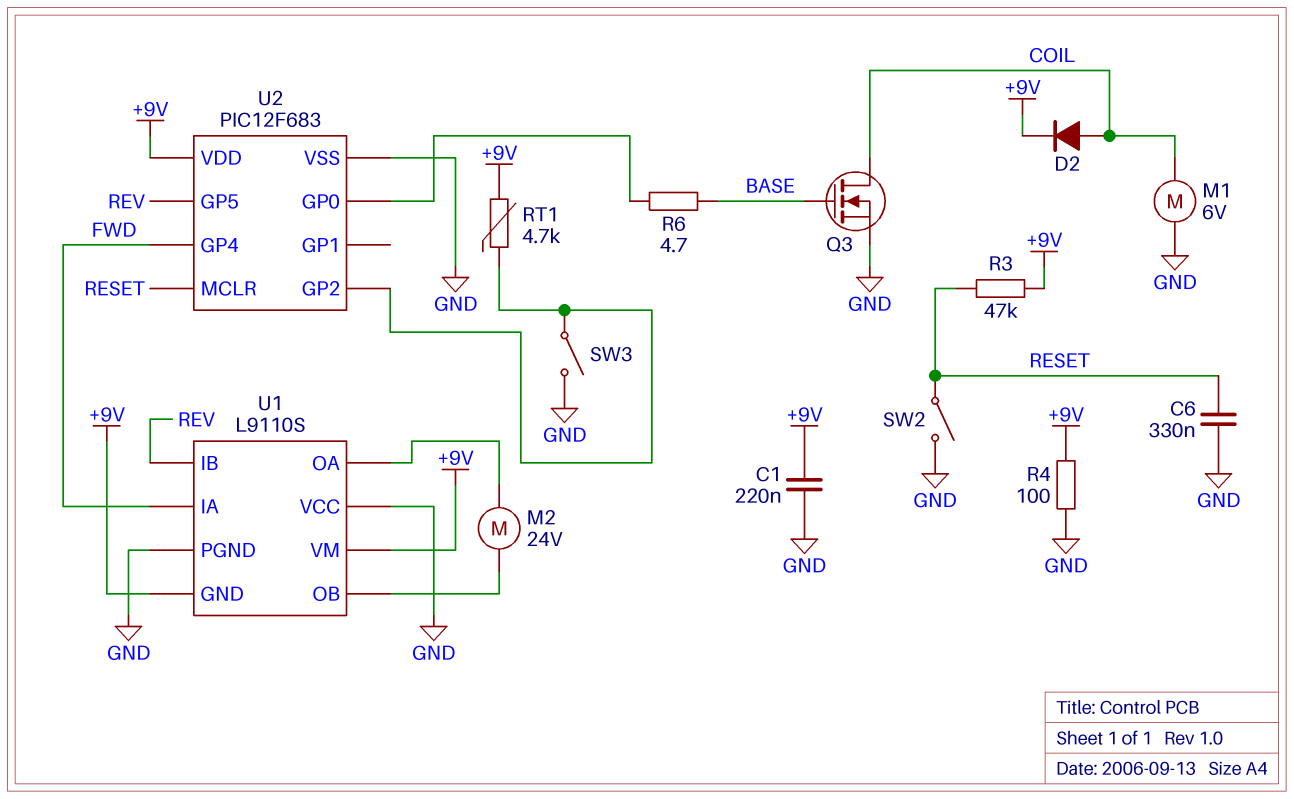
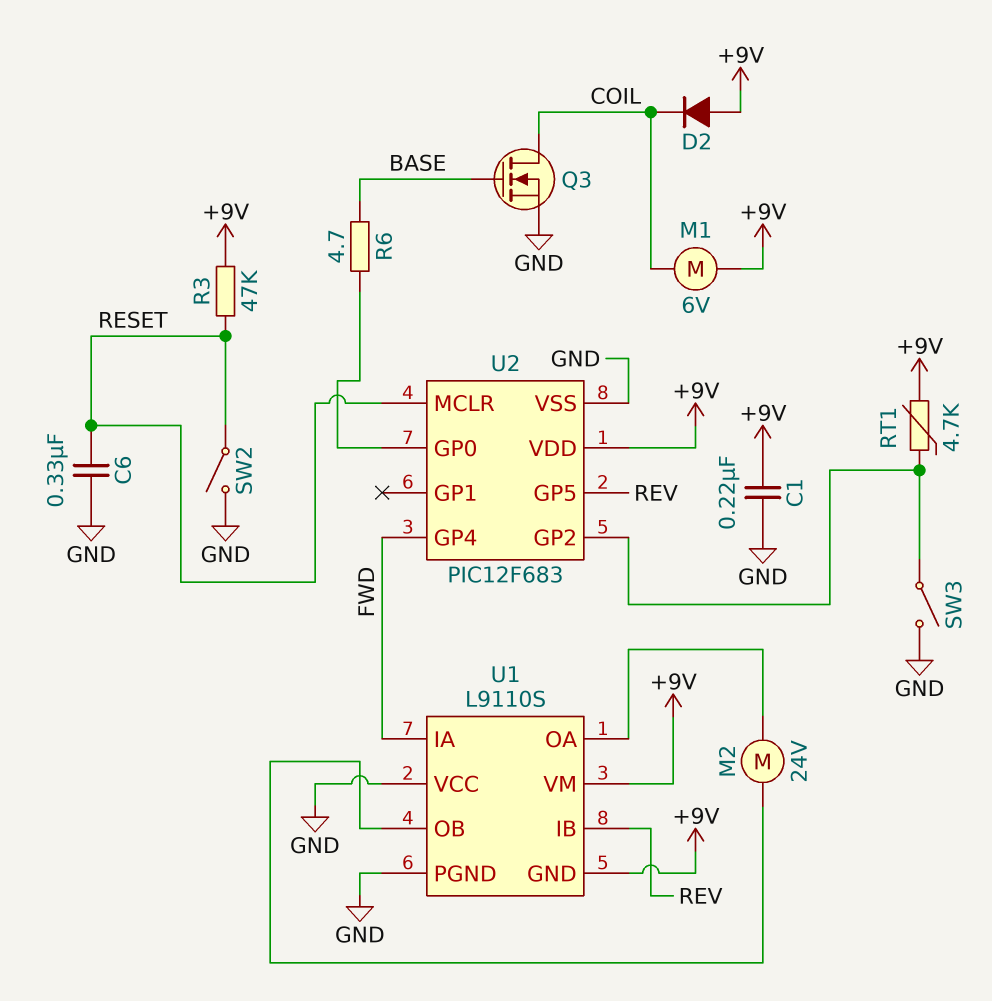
D2: diode (A COIL, K +9V) -> diode (A +9V, K COIL)
M1: motor 6V (COIL, GND) -> motor 6V (+9V, COIL)
R4: 100 (+9V, GND) -> none

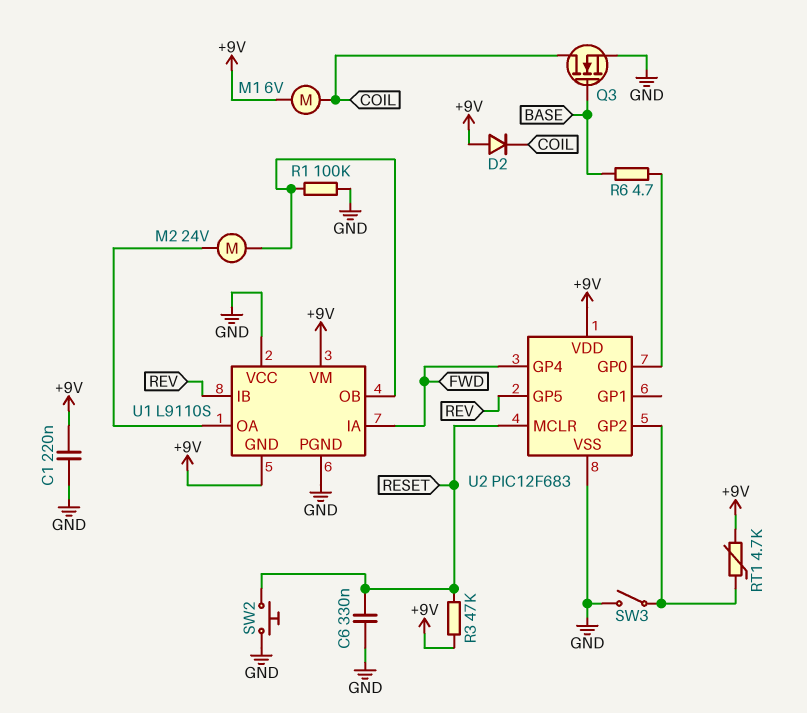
R1: none -> 100k (GND, U1/OB)
SW2: switch (GND, RESET) -> button (GND, RESET)

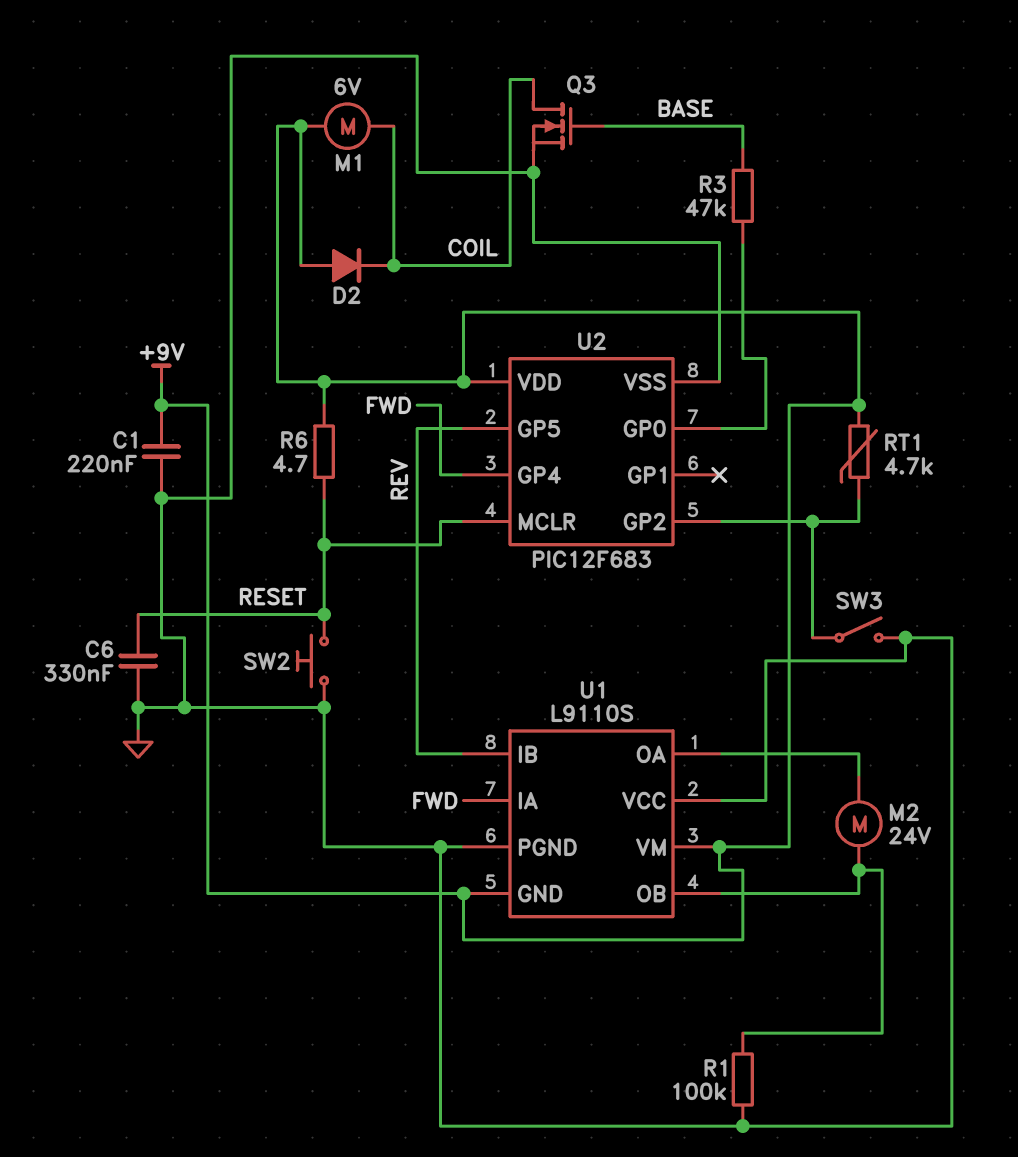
R3: 47k (+9V, RESET) -> 47k (BASE, U2/GP0)
R6: 4.7 (BASE, U2/GP0) -> 4.7 (+9V, RESET)

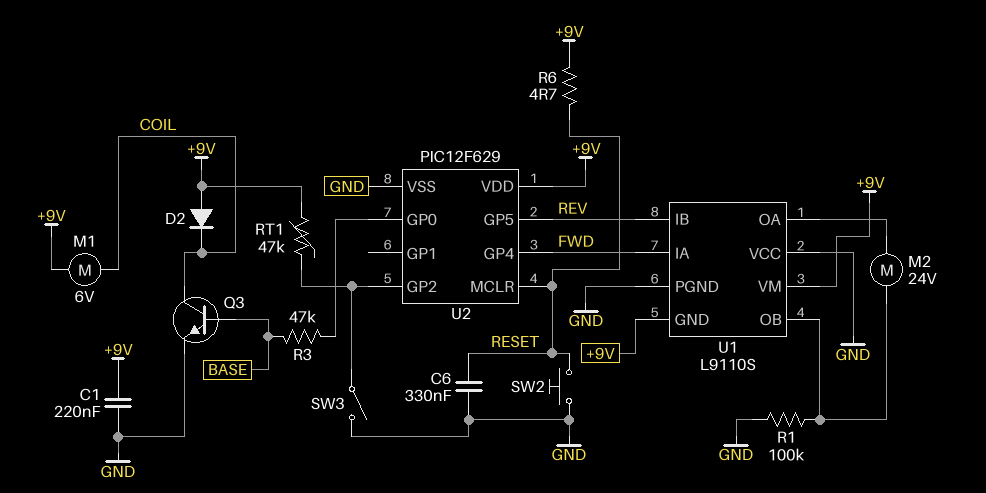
Q3: NMOS (G BASE, D COIL, S GND) -> NPN (B BASE, C COIL, E GND)
RT1: 4.7k (+9V, U2/GP2) -> 47k (+9V, U2/GP2)
U2: PIC12F683 -> PIC12F629

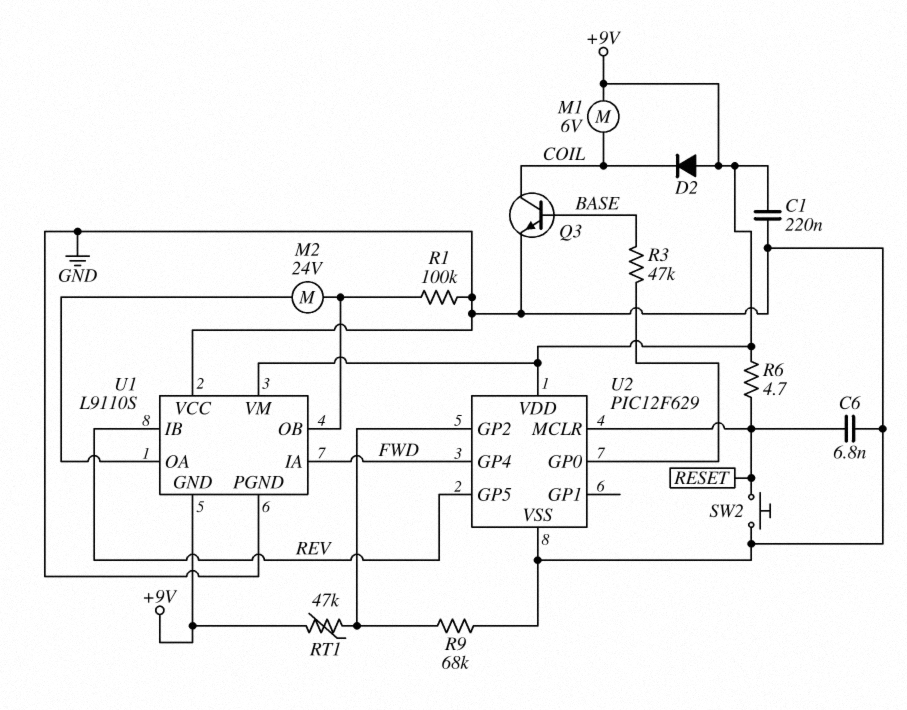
C6: 330nF (GND, RESET) -> 6.8nF (GND, RESET)
R9: none -> 68k (GND, U2/GP2)
SW3: switch (GND, U2/GP2) -> none

